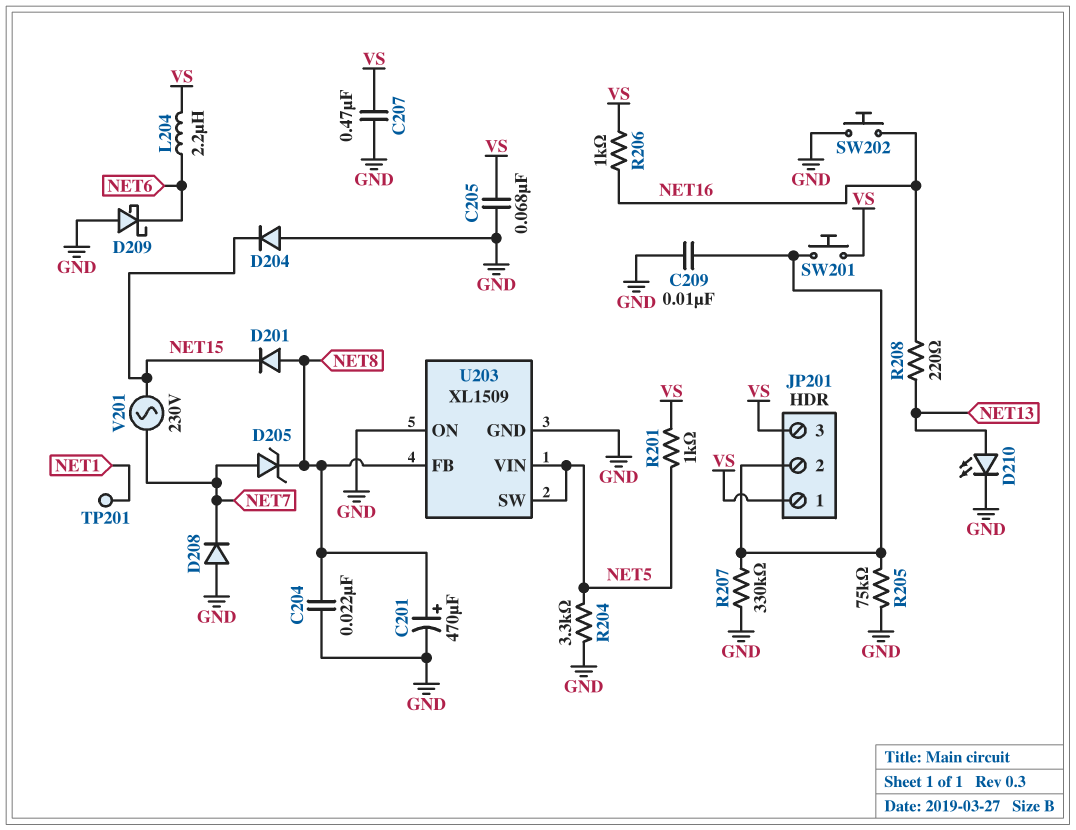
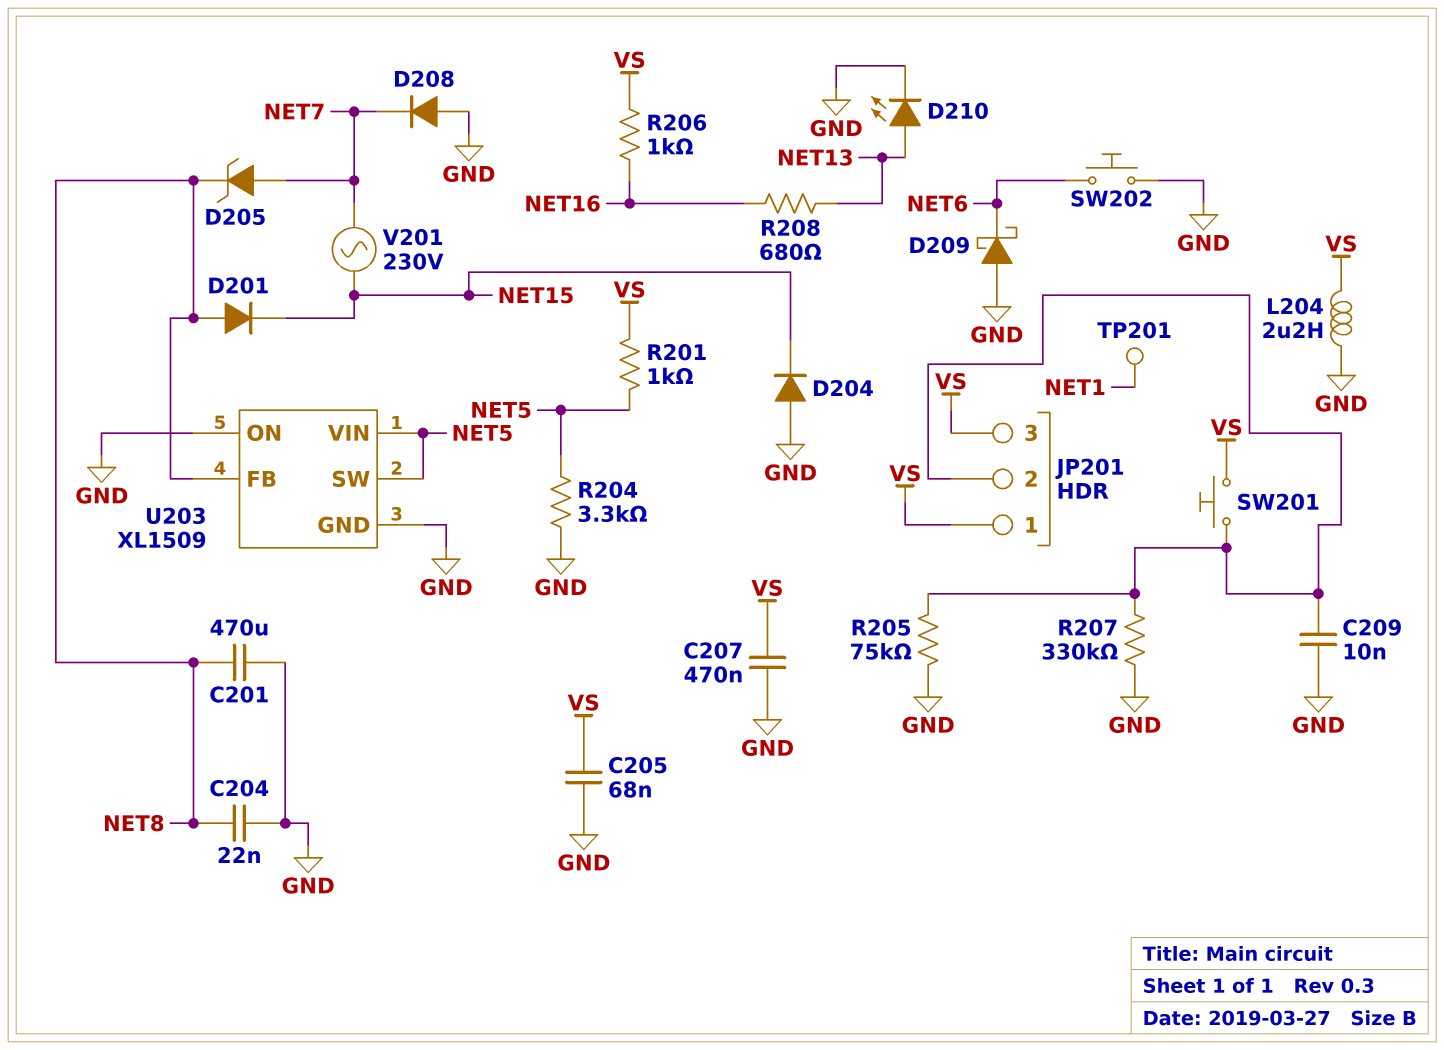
C201: 470uF (plus NET8, minus GND) -> 470uF (GND, NET8)
L204: 2.2uH (NET6, VS) -> 2.2uH (GND, VS)
R208: 220 (NET13, NET16) -> 680 (NET13, NET16)
SW202: button (GND, NET16) -> button (GND, NET6)

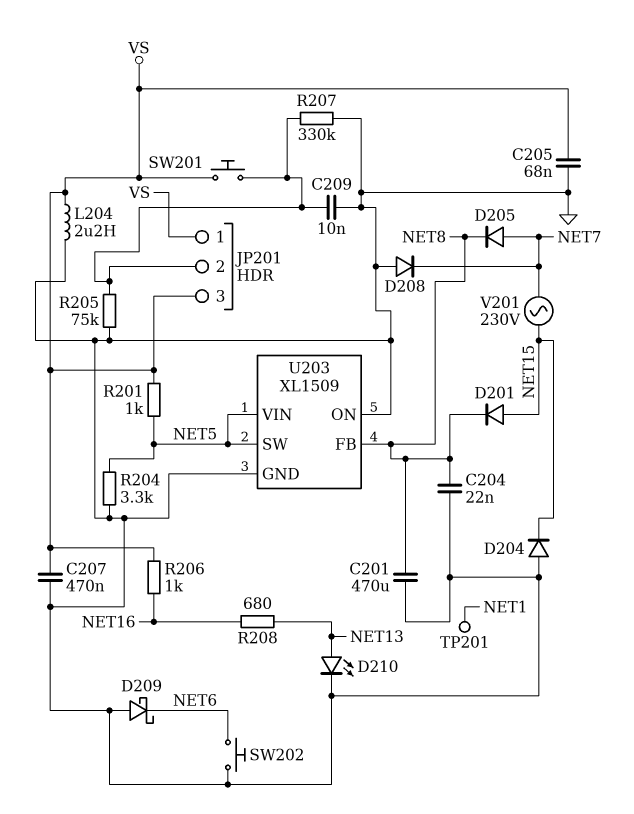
D201: diode (A NET8, K NET15) -> diode (A NET15, K NET8)
D205: zener (A NET7, K NET8) -> diode (A NET7, K NET8)

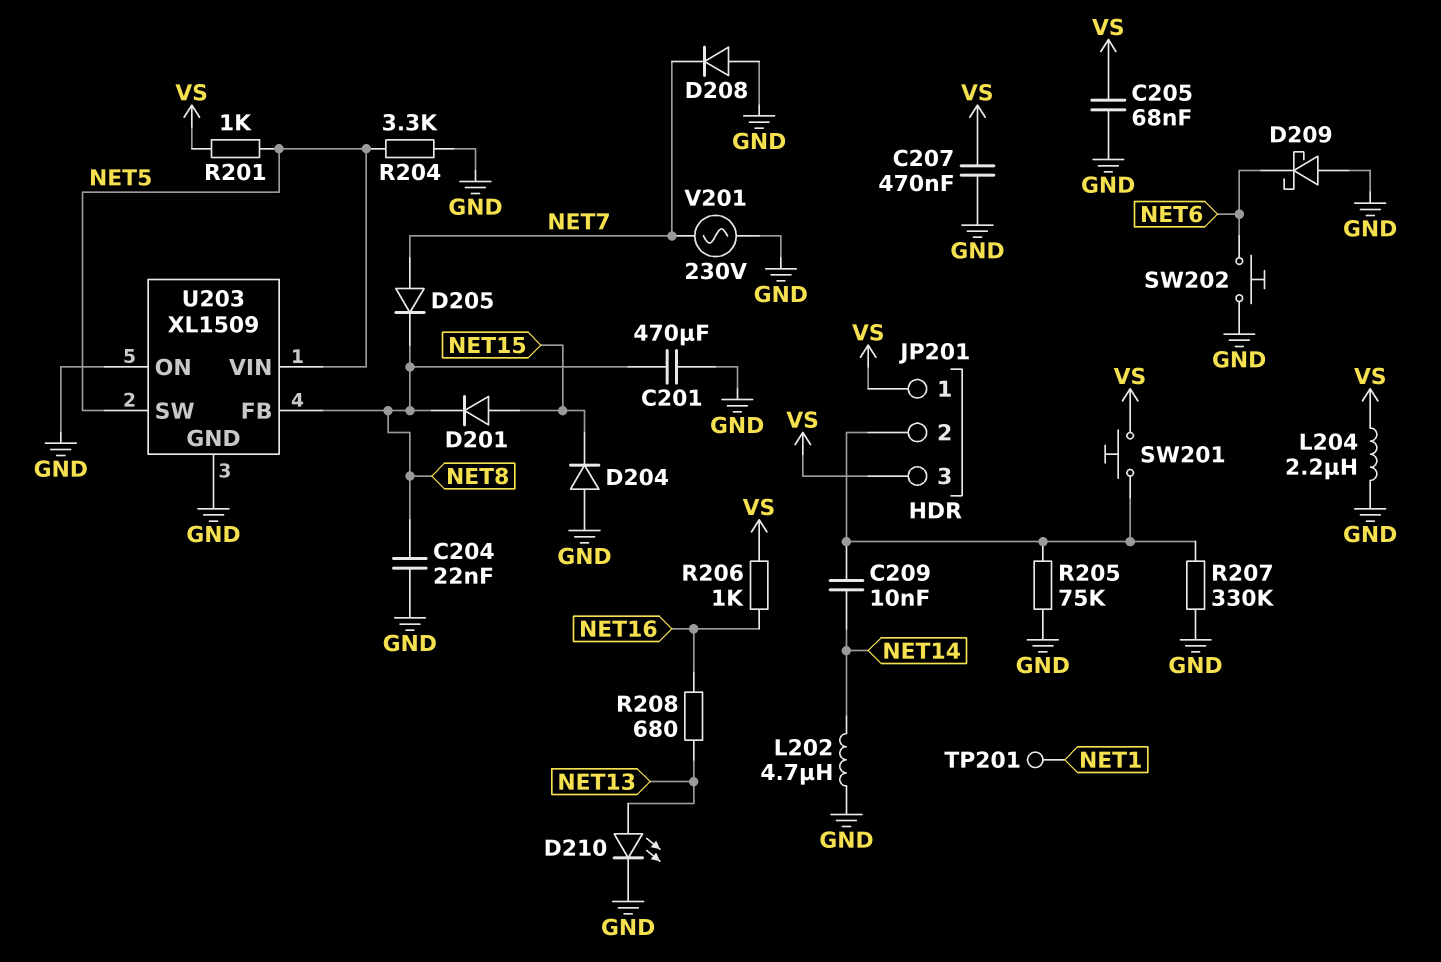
C209: 10nF (GND, JP201/2) -> 10nF (JP201/2, NET14)
L202: none -> 4.7uH (GND, NET14)
V201: AC 230V (NET7, NET15) -> AC 230V (GND, NET7)

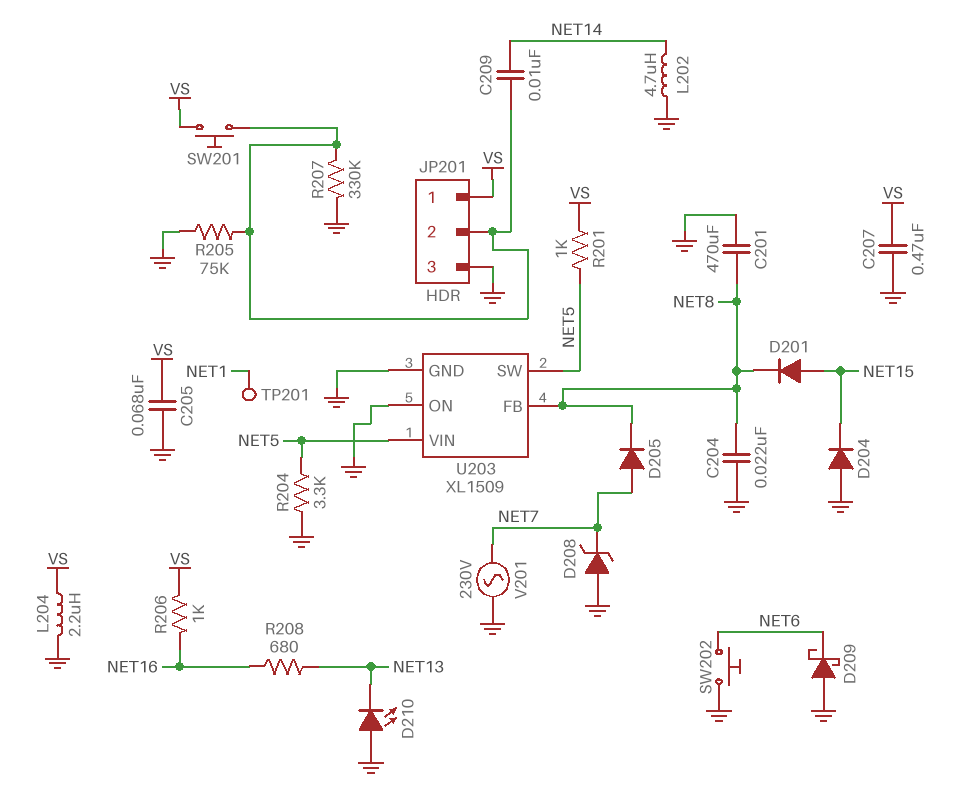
D208: diode (A GND, K NET7) -> zener (A GND, K NET7)
D210: LED (A NET13, K GND) -> LED (A GND, K NET13)
JP201 pin 3: VS -> GND

